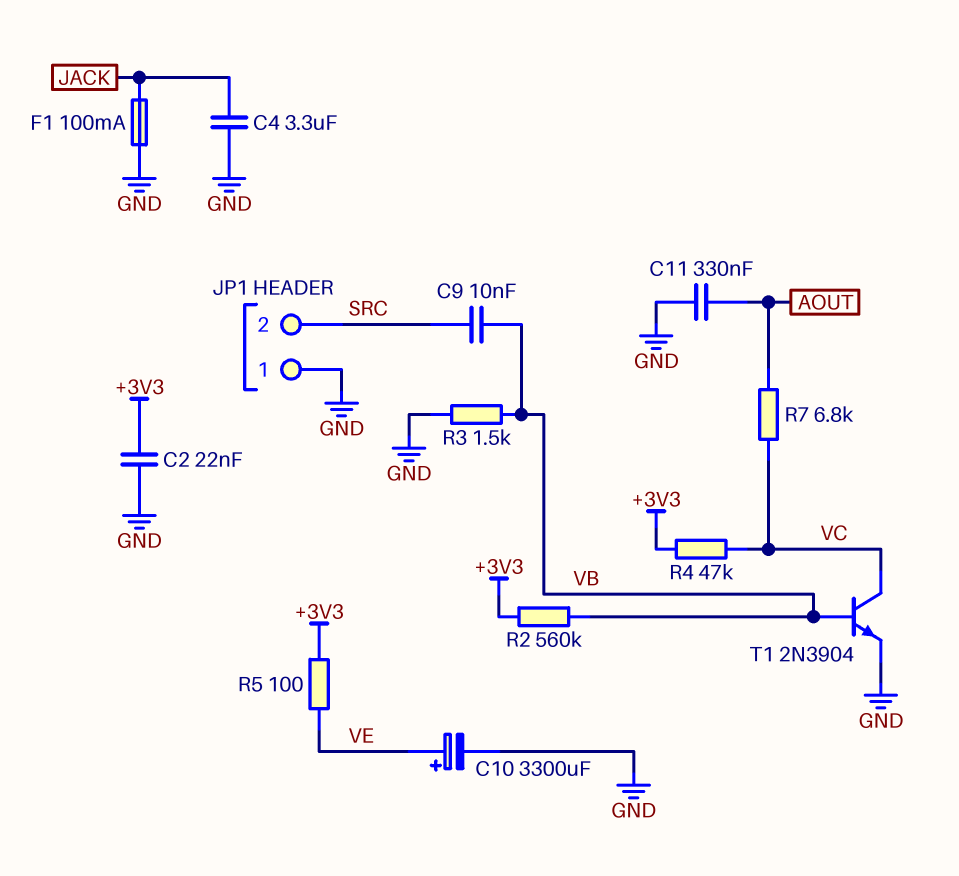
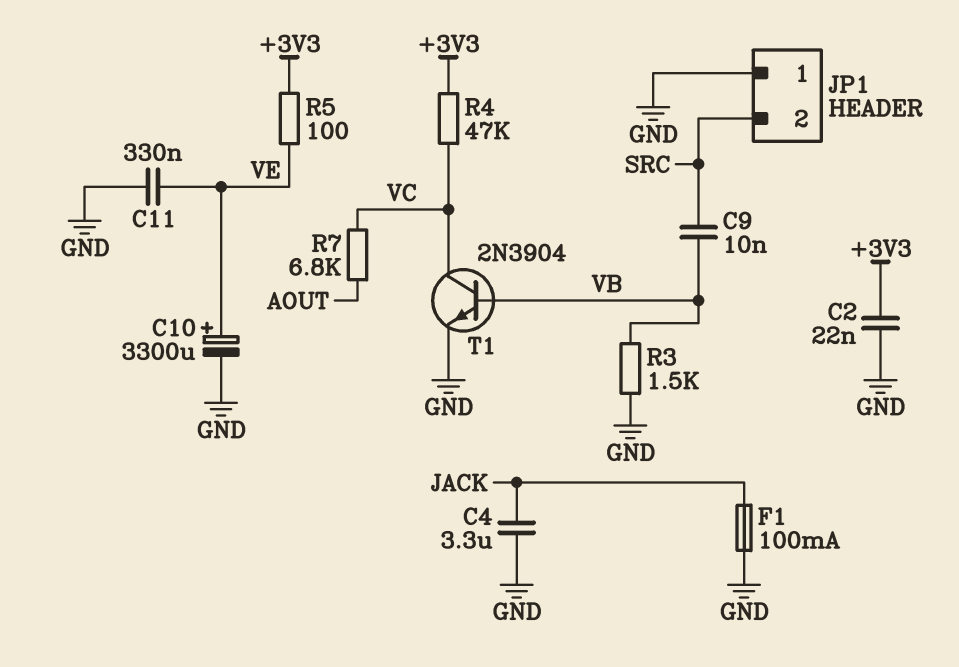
C11: 330nF (AOUT, GND) -> 330nF (GND, VE)
R2: 560k (+3V3, VB) -> none

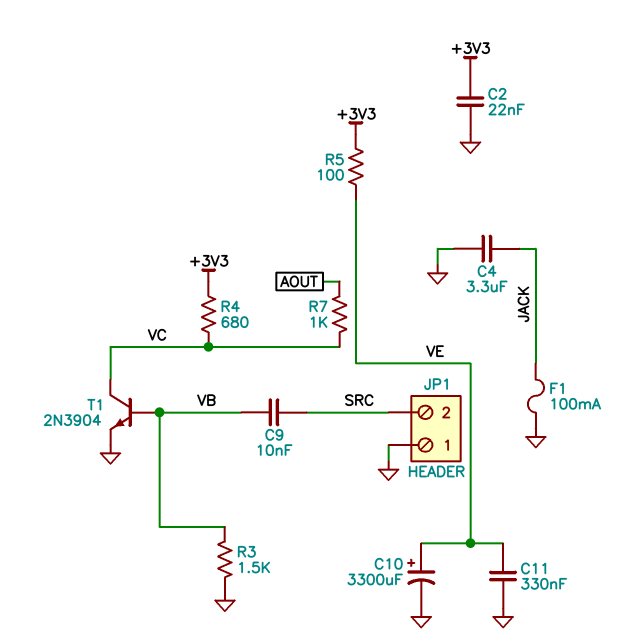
R4: 47k (+3V3, VC) -> 680 (+3V3, VC)
R7: 6.8k (AOUT, VC) -> 1k (AOUT, VC)

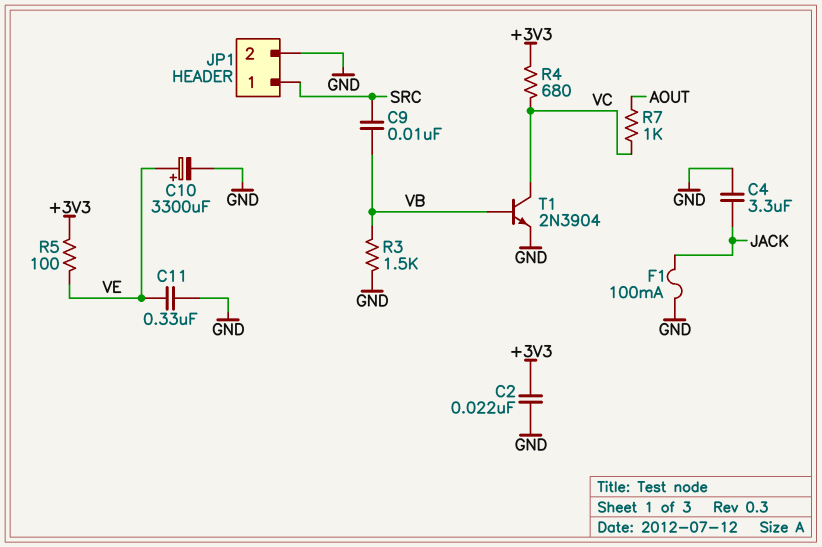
JP1 pin 1: GND -> SRC
JP1 pin 2: SRC -> GND

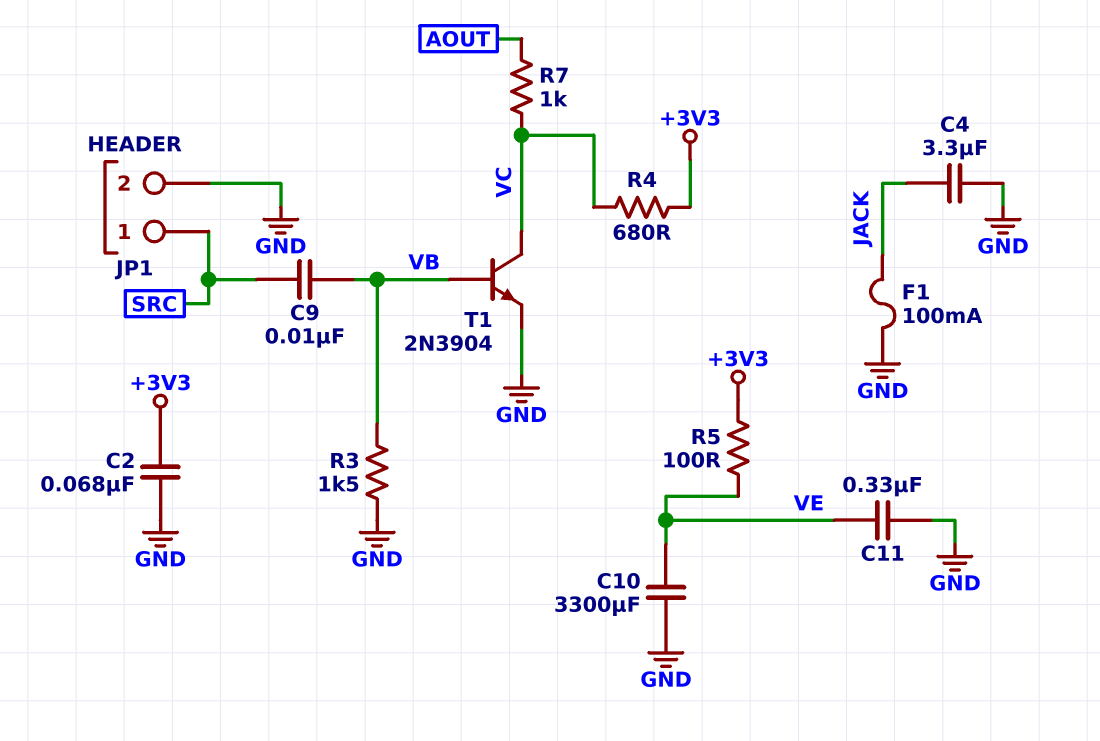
C2: 22nF (+3V3, GND) -> 68nF (+3V3, GND)
C10: 3300uF (plus VE, minus GND) -> 3300uF (GND, VE)

